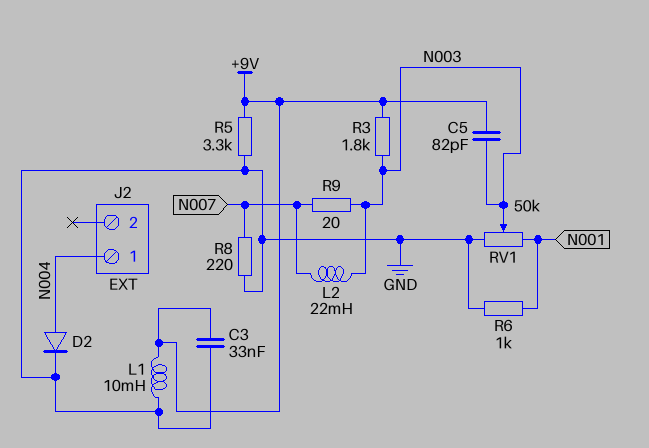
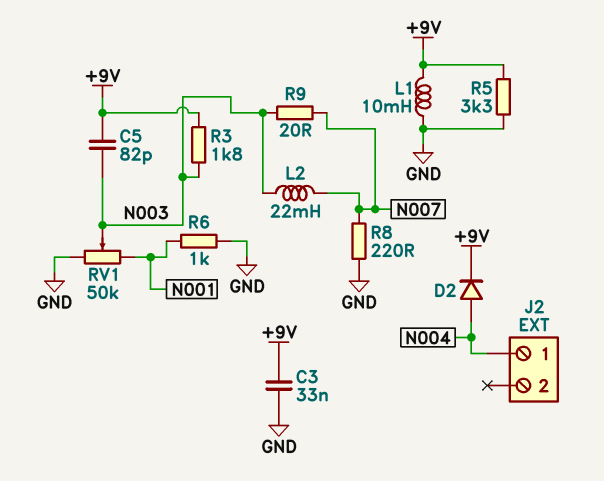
D2: diode (A N004, K GND) -> diode (A N004, K +9V)

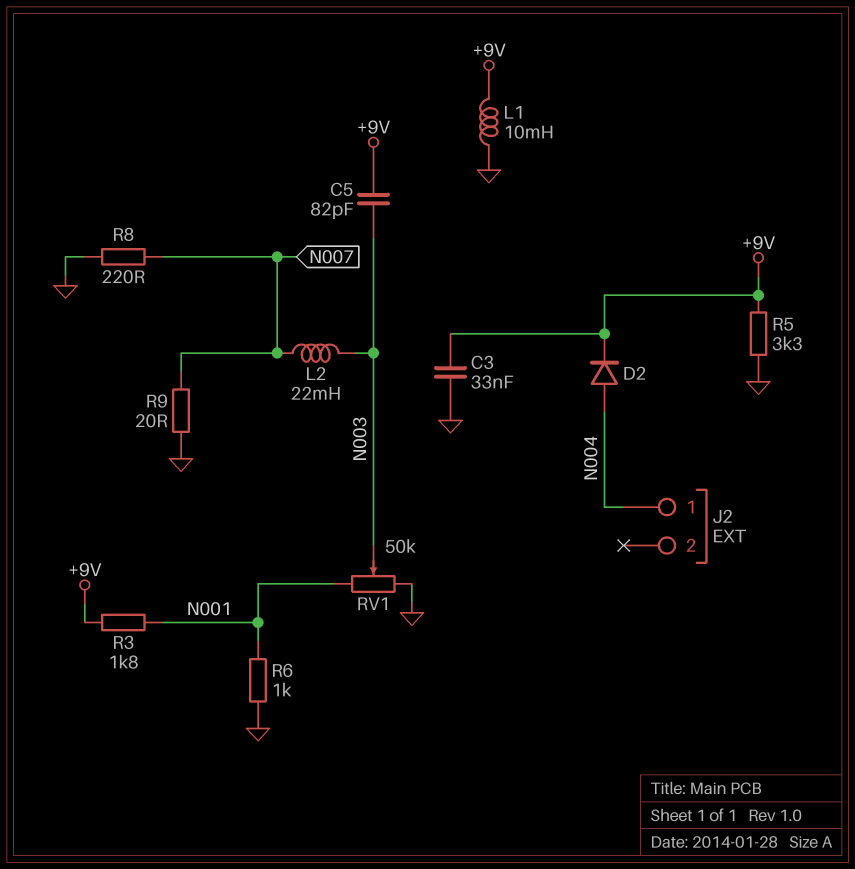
R3: 1.8k (+9V, N003) -> 1.8k (+9V, N001)
R9: 20 (N003, N007) -> 20 (GND, N007)

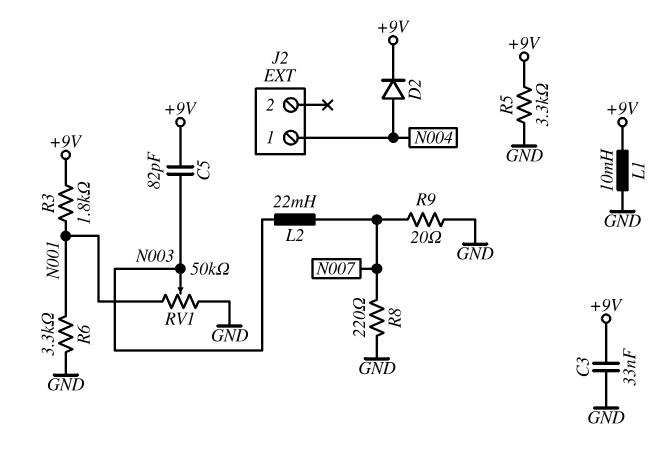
R6: 1k (GND, N001) -> 3.3k (GND, N001)

